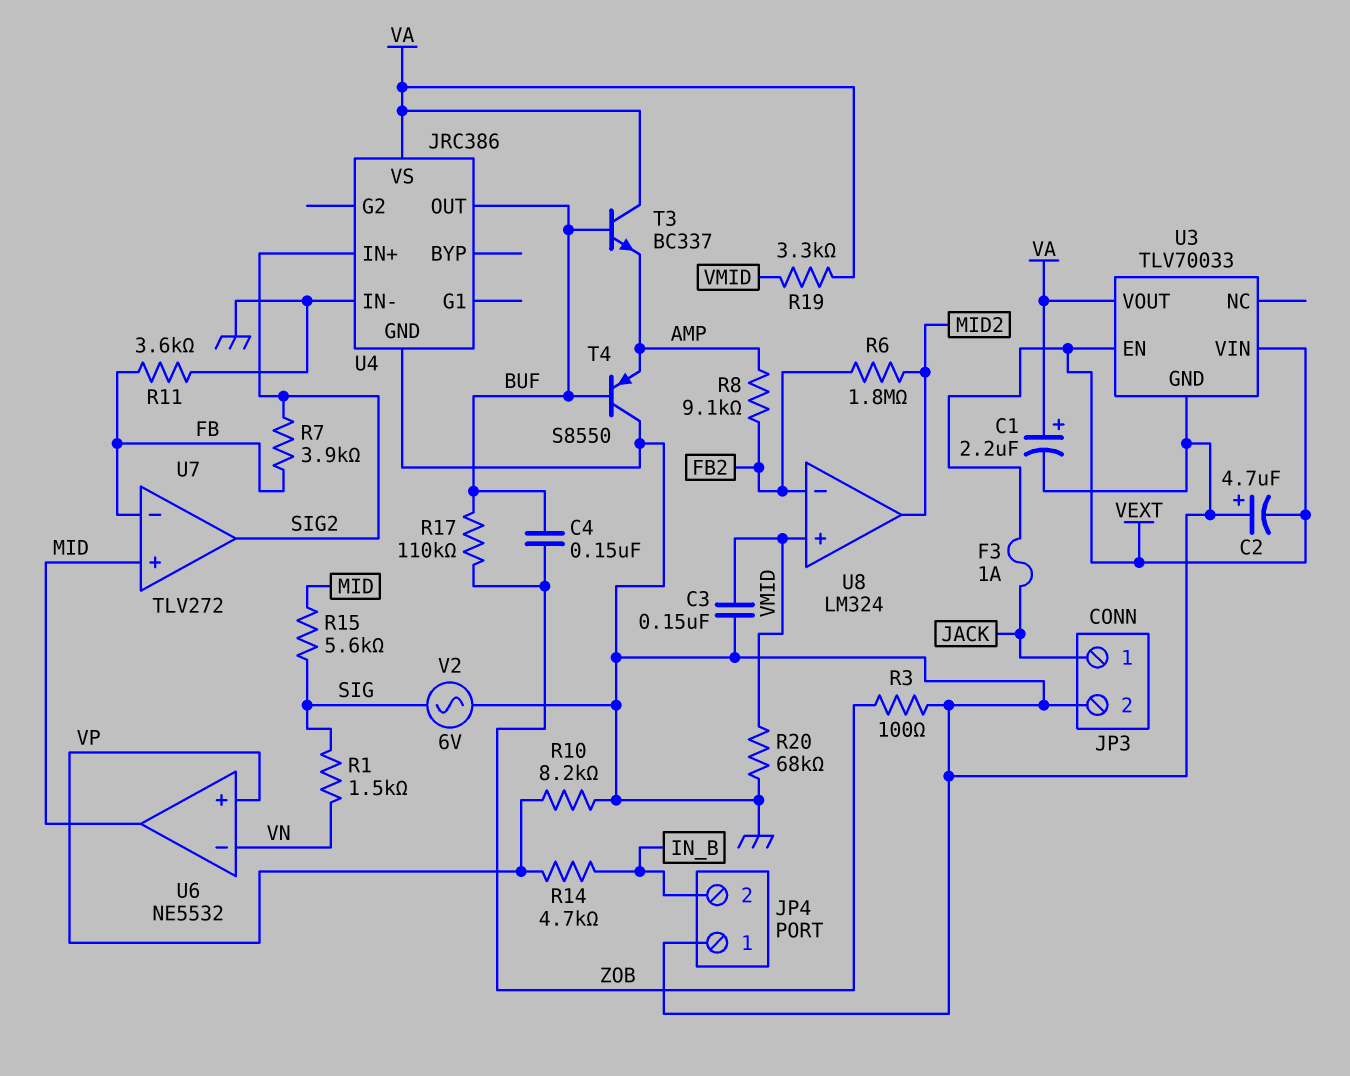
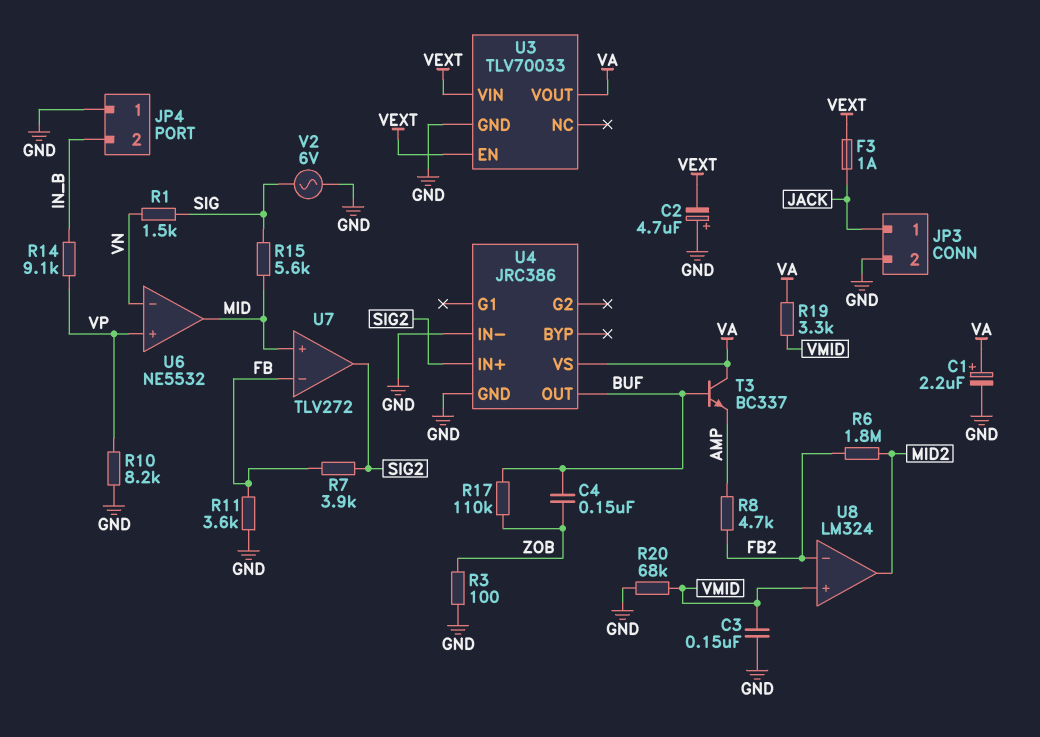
R8: 9.1k (AMP, FB2) -> 4.7k (AMP, FB2)
R14: 4.7k (IN_B, VP) -> 9.1k (IN_B, VP)
T4: PNP S8550 (B BUF, C GND, E AMP) -> none

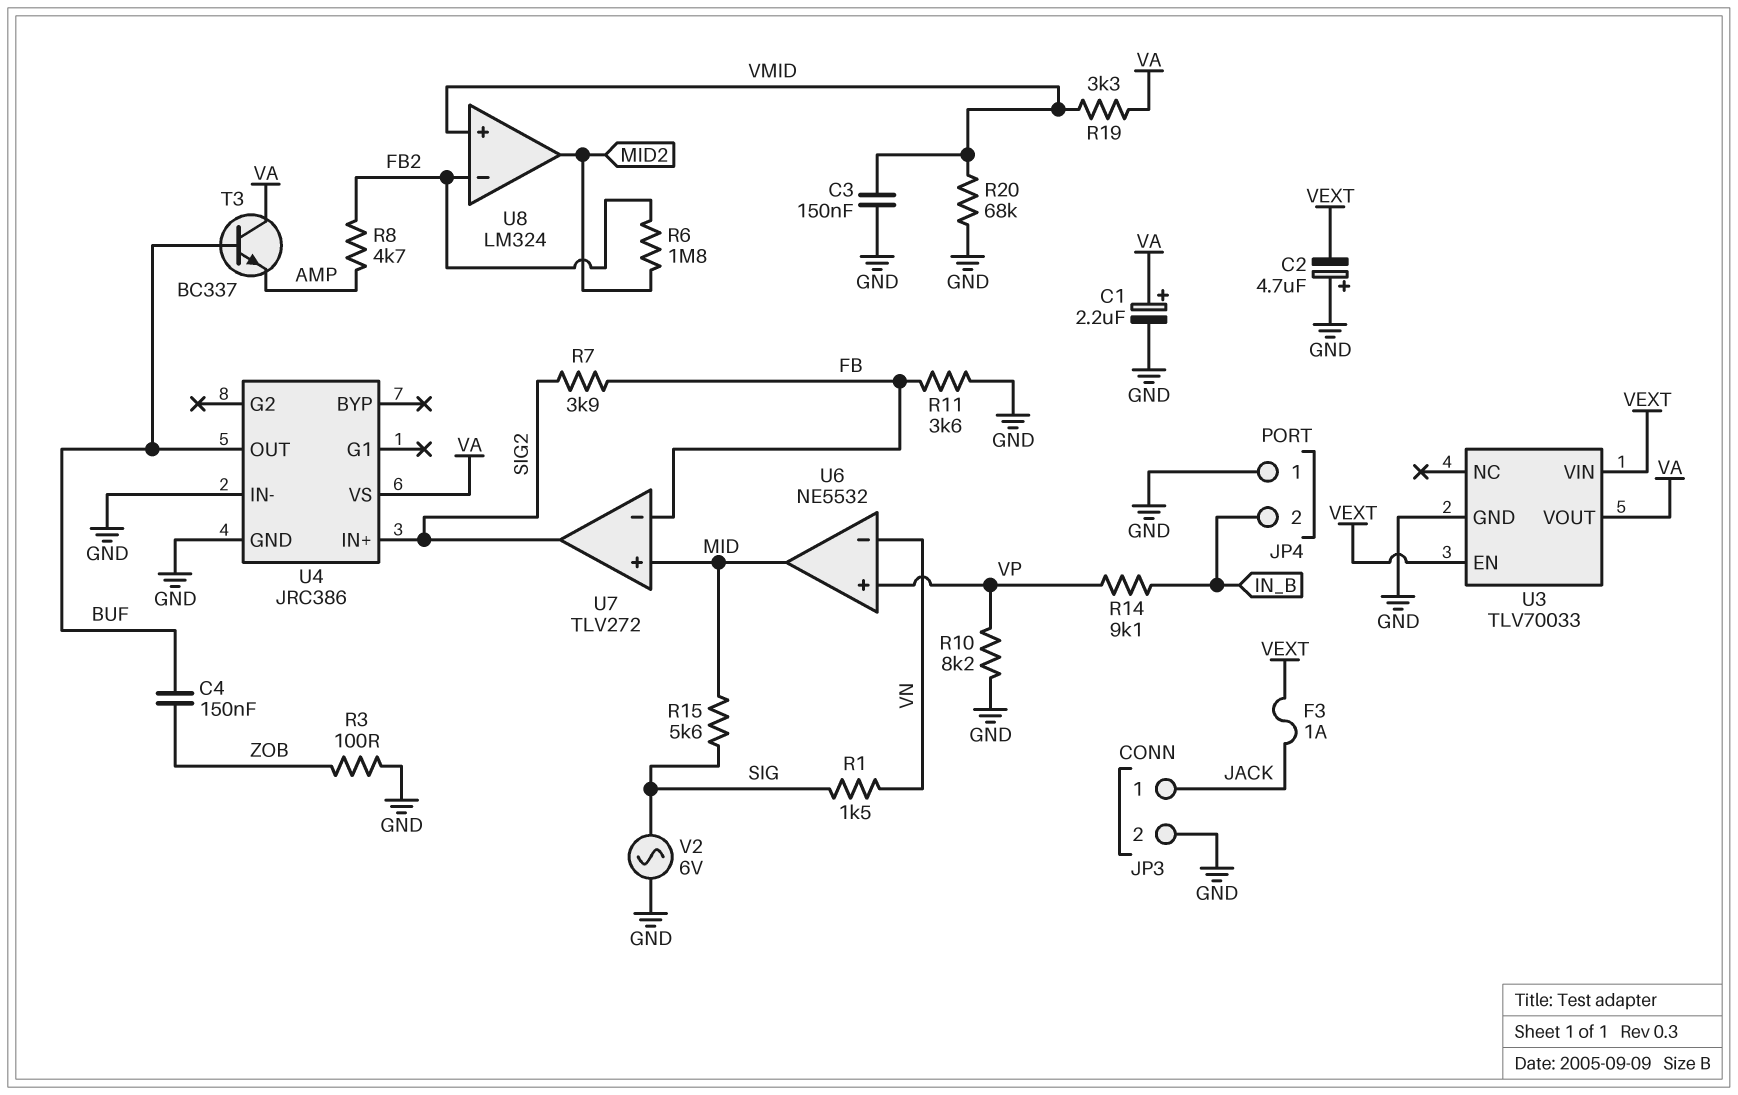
R17: 110k (BUF, ZOB) -> none

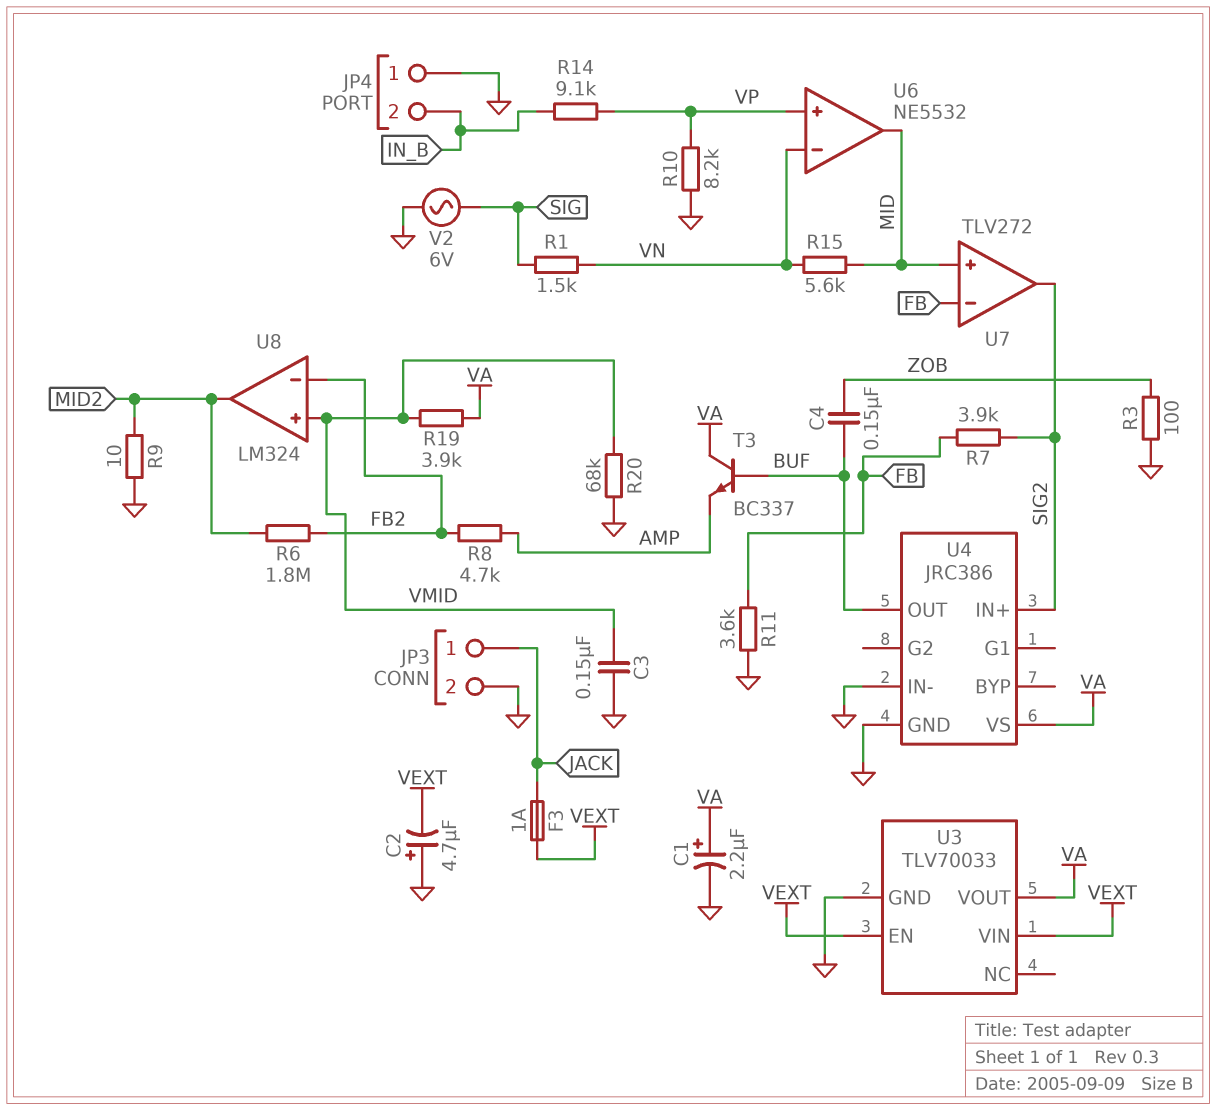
R9: none -> 10 (GND, MID2)
R15: 5.6k (MID, SIG) -> 5.6k (MID, VN)
R19: 3.3k (VA, VMID) -> 3.9k (VA, VMID)

